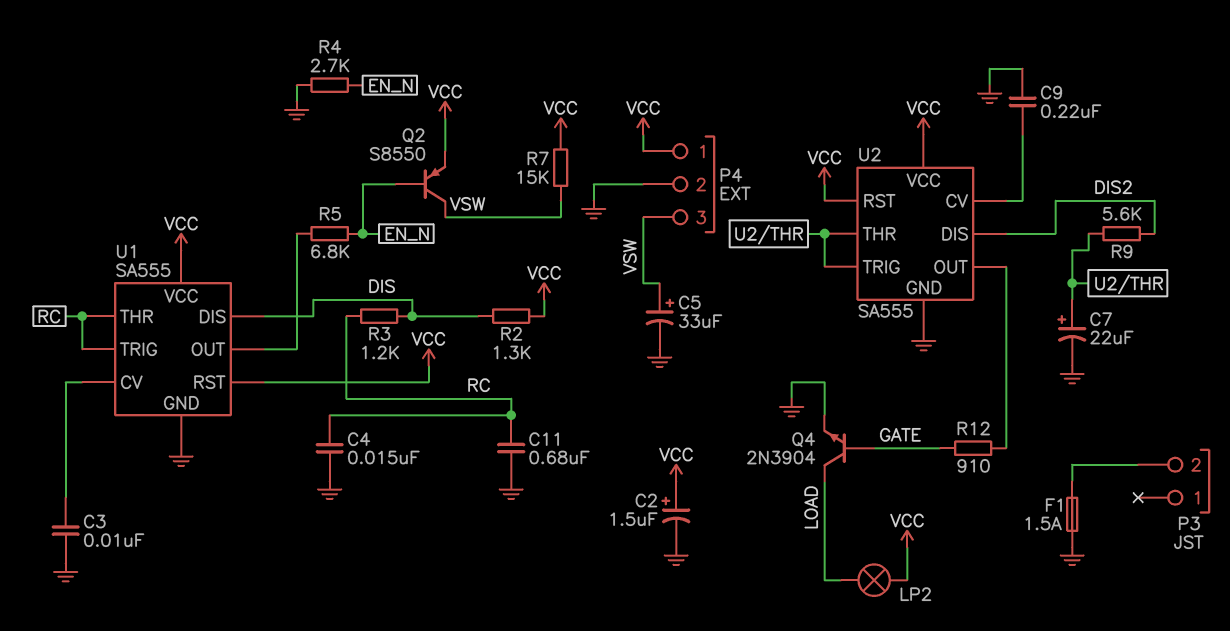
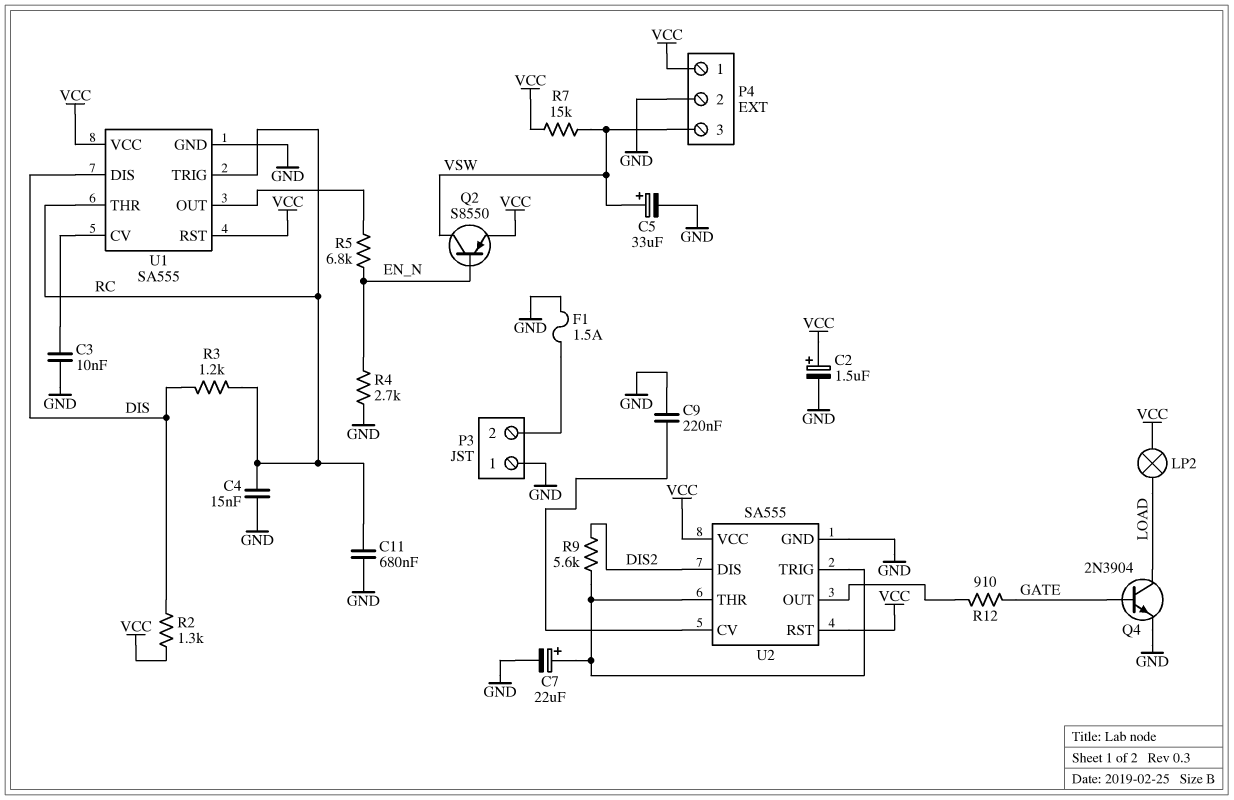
P3 pin 1: none -> GND

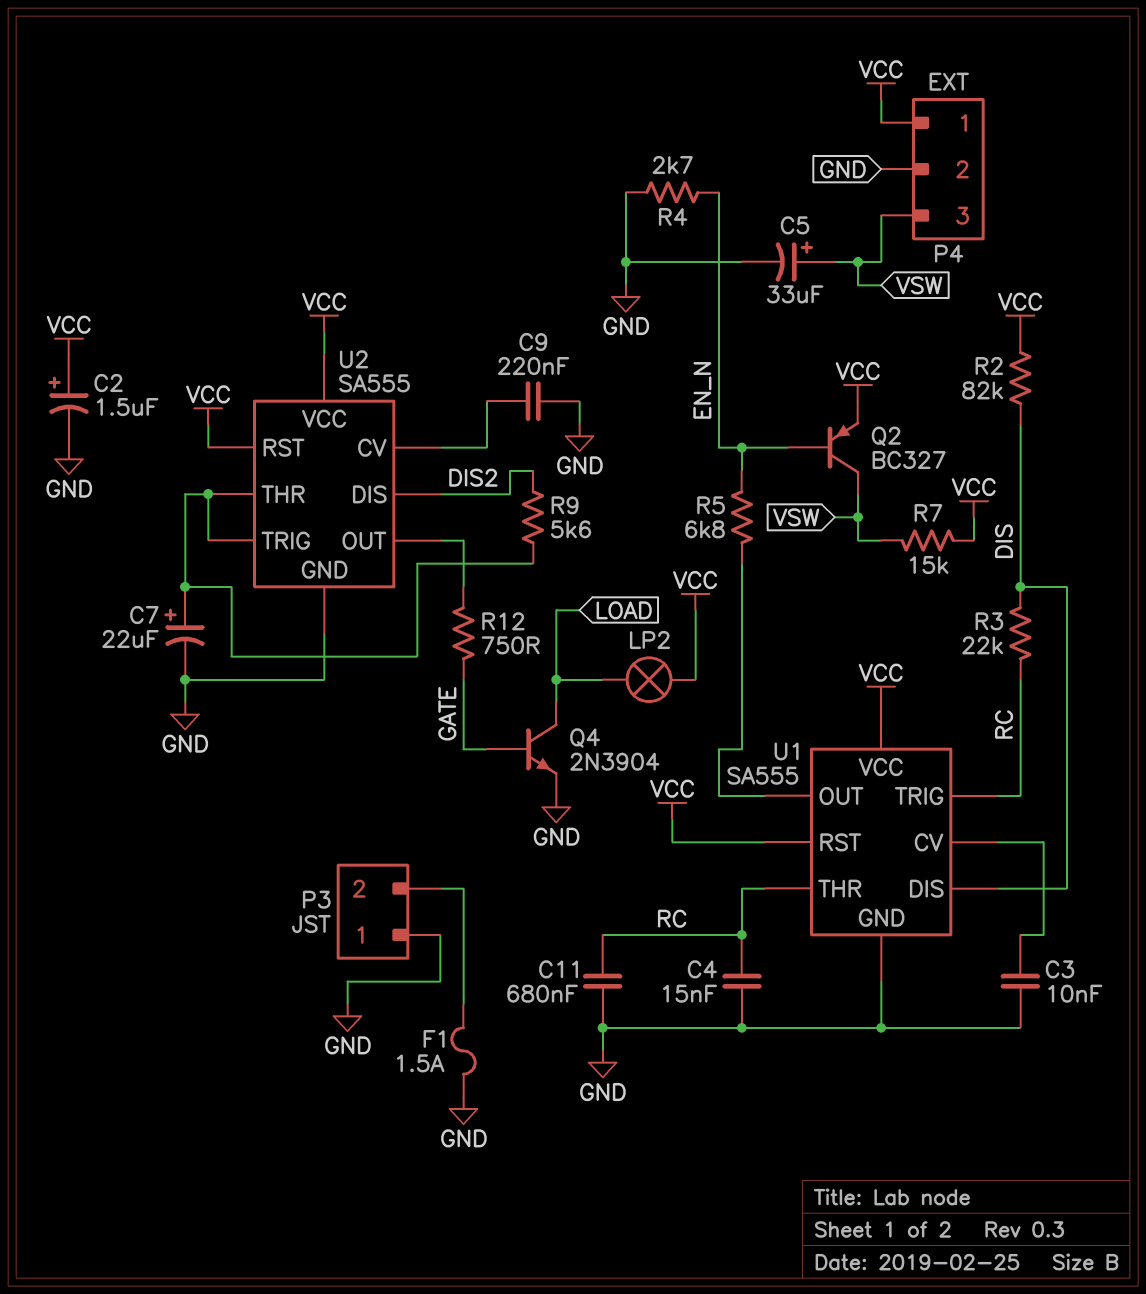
Q2: PNP S8550 (B EN_N, C VSW, E VCC) -> PNP BC327 (B EN_N, C VSW, E VCC)
R2: 1.3k (DIS, VCC) -> 82k (DIS, VCC)
R3: 1.2k (DIS, RC) -> 22k (DIS, RC)
R12: 910 (GATE, U2/OUT) -> 750 (GATE, U2/OUT)

